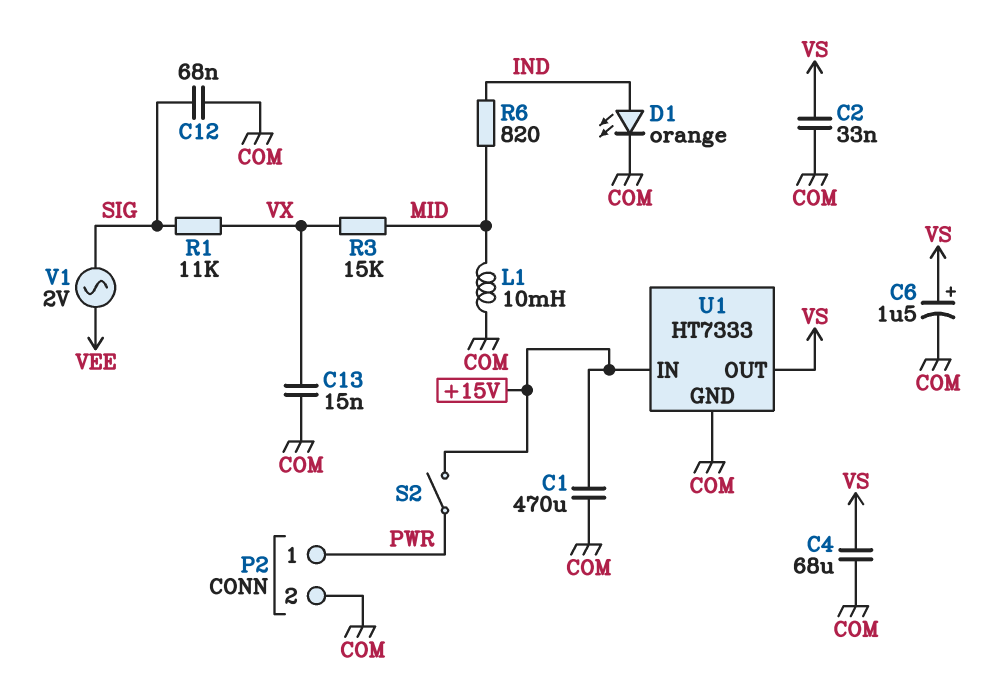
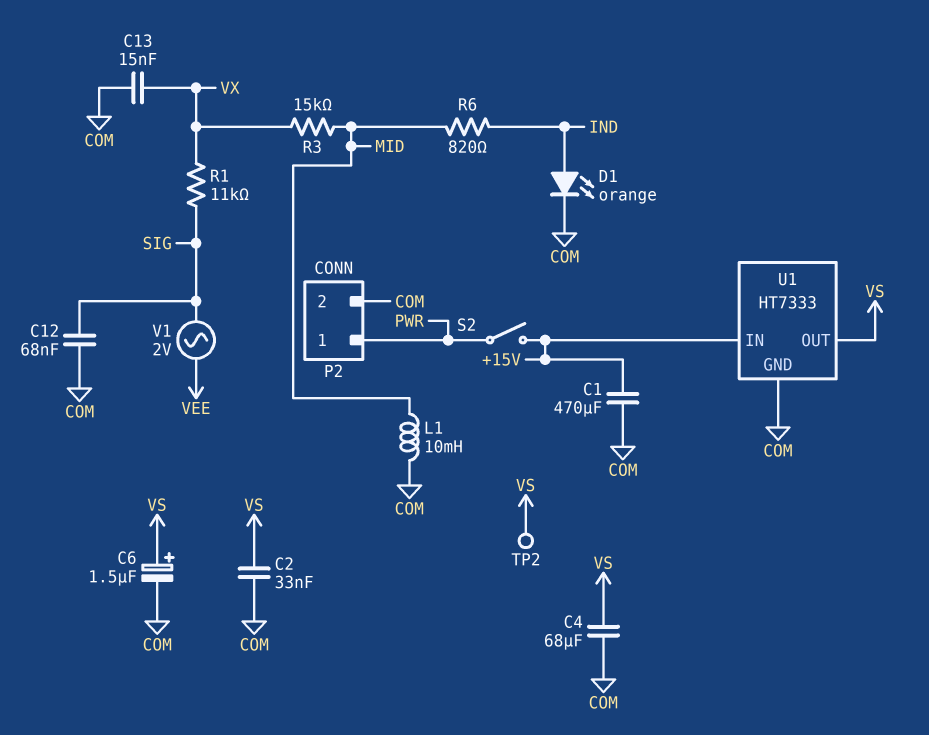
TP2: none -> test point (VS)

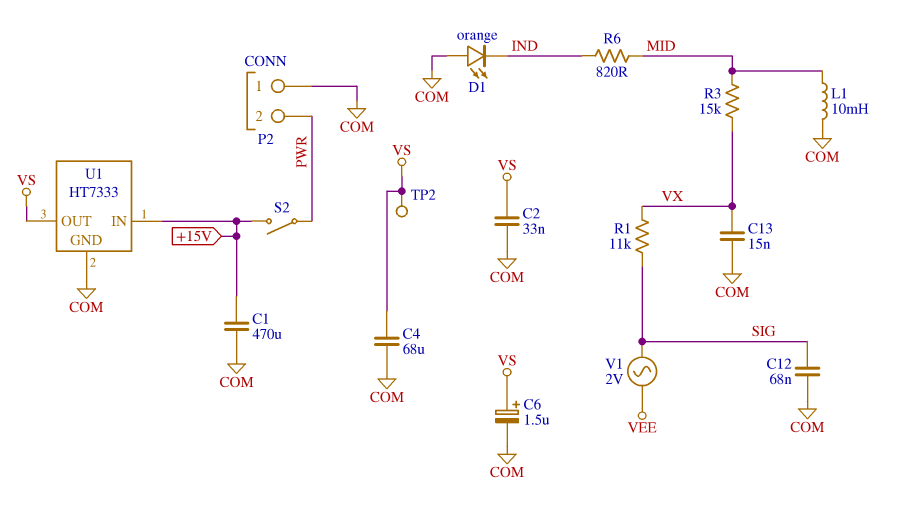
D1: LED orange (A IND, K COM) -> LED orange (A COM, K IND)
P2 pin 1: PWR -> COM
P2 pin 2: COM -> PWR

